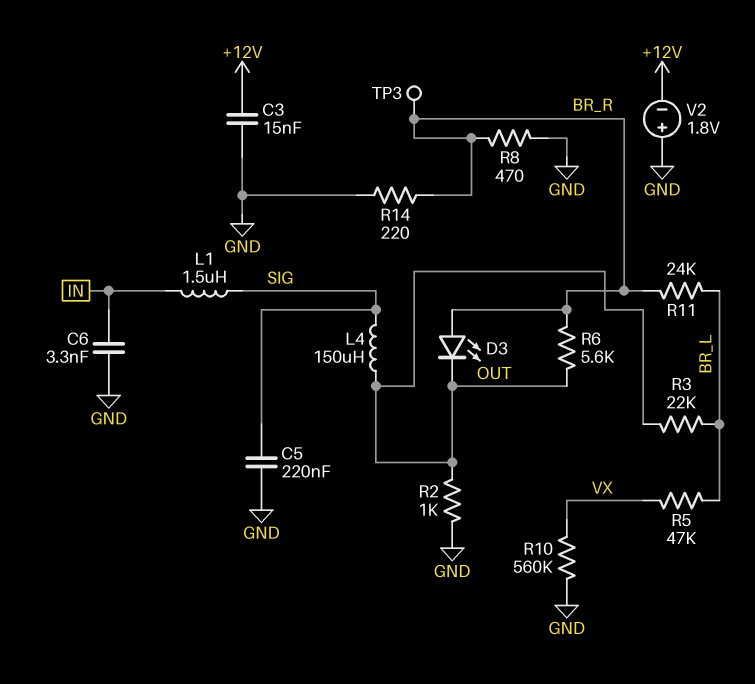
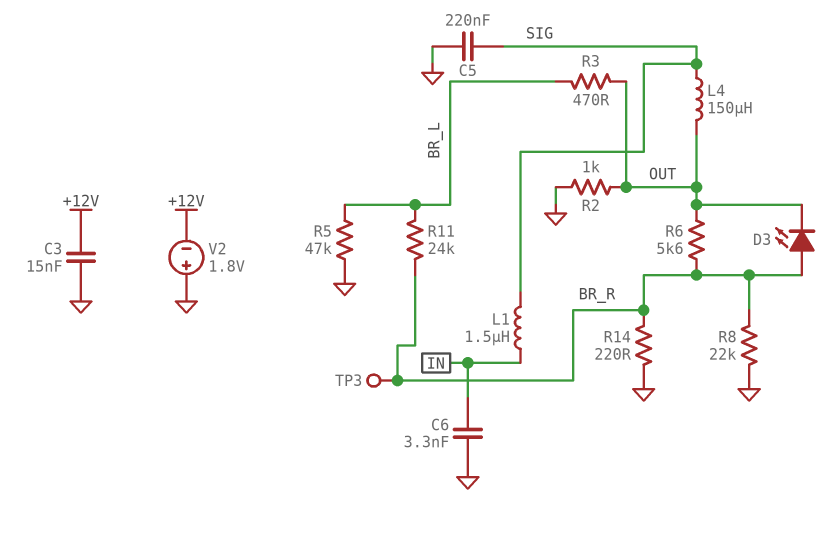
R3: 22k (BR_L, OUT) -> 470 (BR_L, OUT)
R5: 47k (BR_L, VX) -> 47k (BR_L, GND)
R8: 470 (BR_R, GND) -> 22k (BR_R, GND)
R10: 560k (GND, VX) -> none

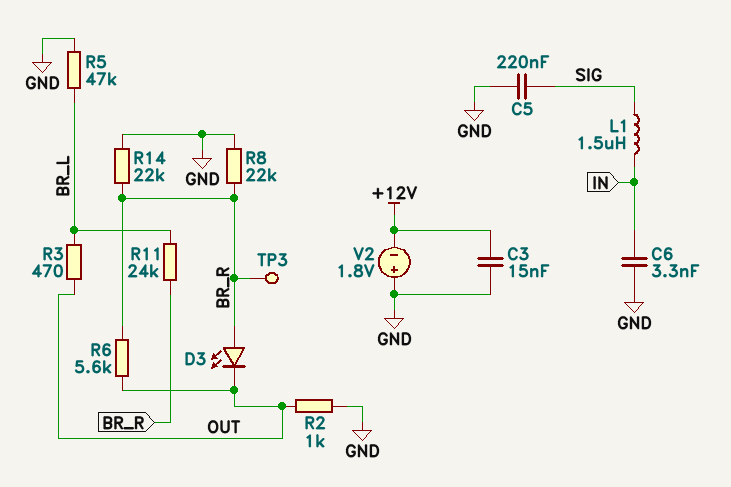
L4: 150uH (OUT, SIG) -> none
R14: 220 (BR_R, GND) -> 22k (BR_R, GND)

